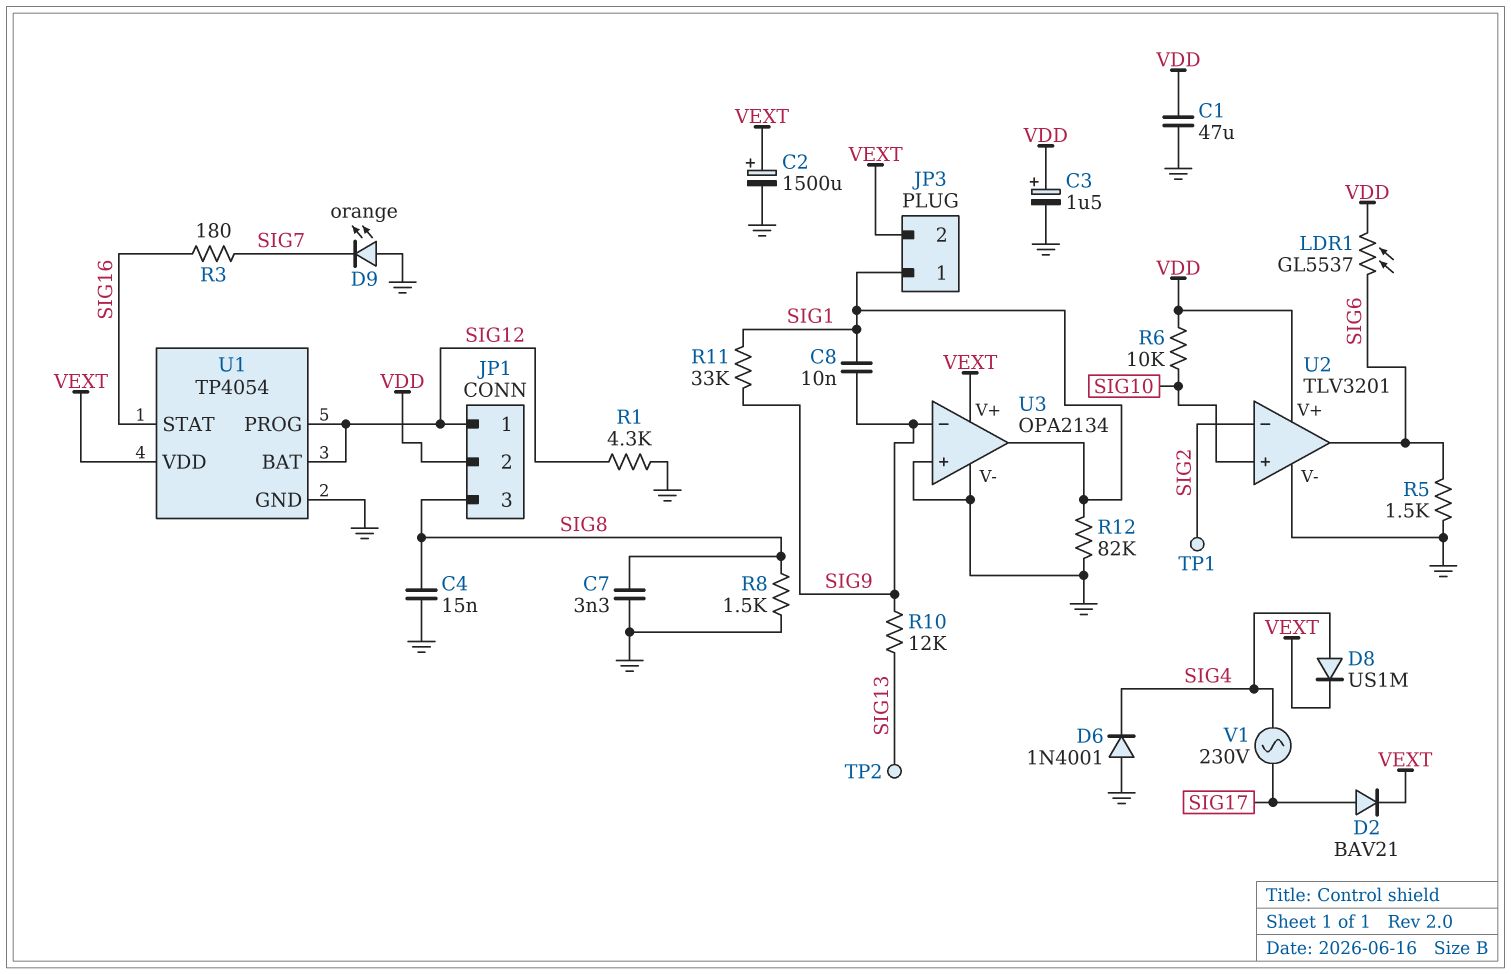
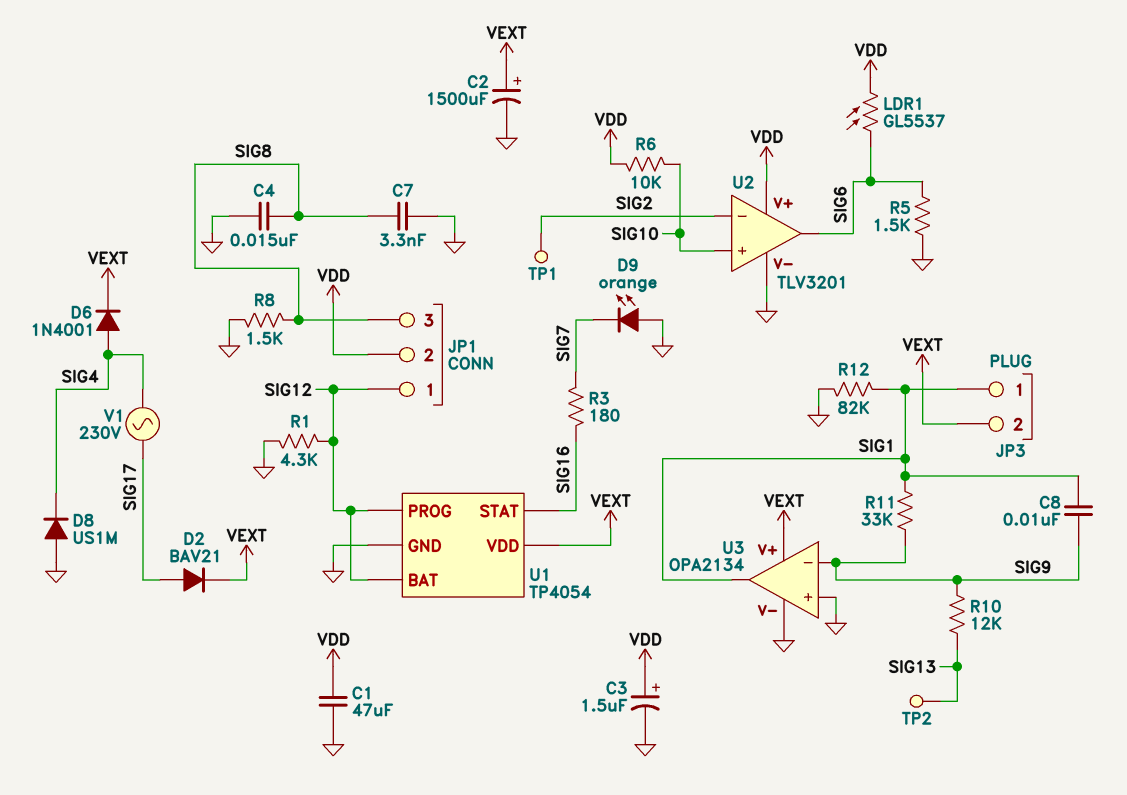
D6: diode 1N4001 (A GND, K SIG4) -> diode 1N4001 (A SIG4, K VEXT)
D8: diode US1M (A SIG4, K VEXT) -> diode US1M (A GND, K SIG4)

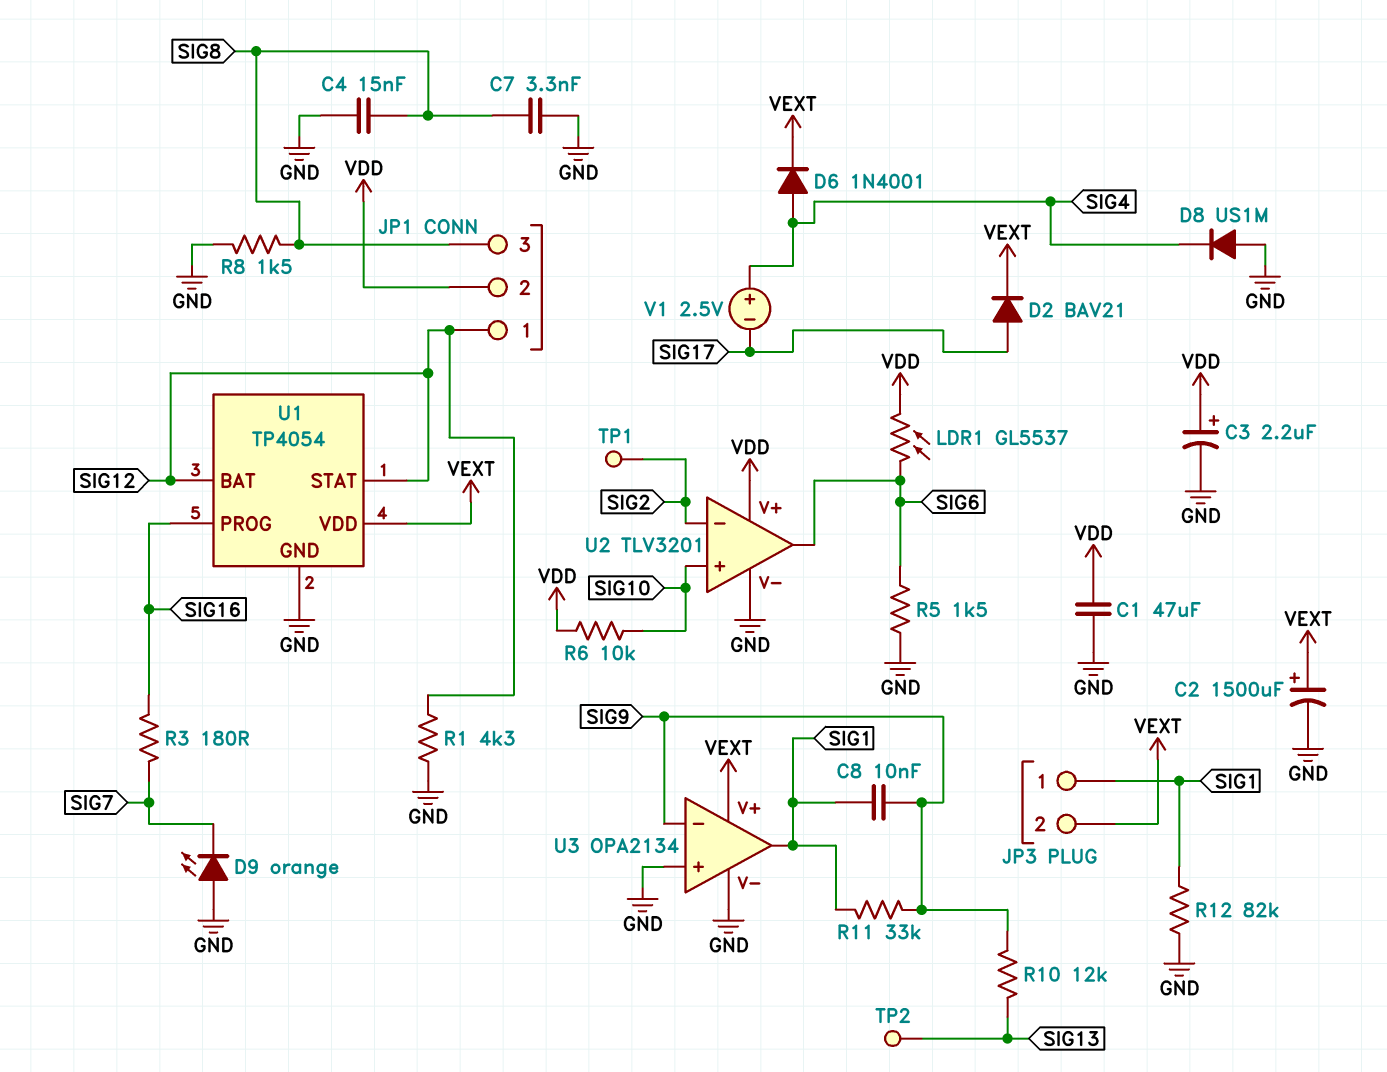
C3: 1.5uF (plus VDD, minus GND) -> 2.2uF (plus VDD, minus GND)
U1 pin PROG: SIG12 -> SIG16
U1 pin STAT: SIG16 -> SIG12
V1: AC 230V (SIG4, SIG17) -> 2.5V (plus SIG4, minus SIG17)

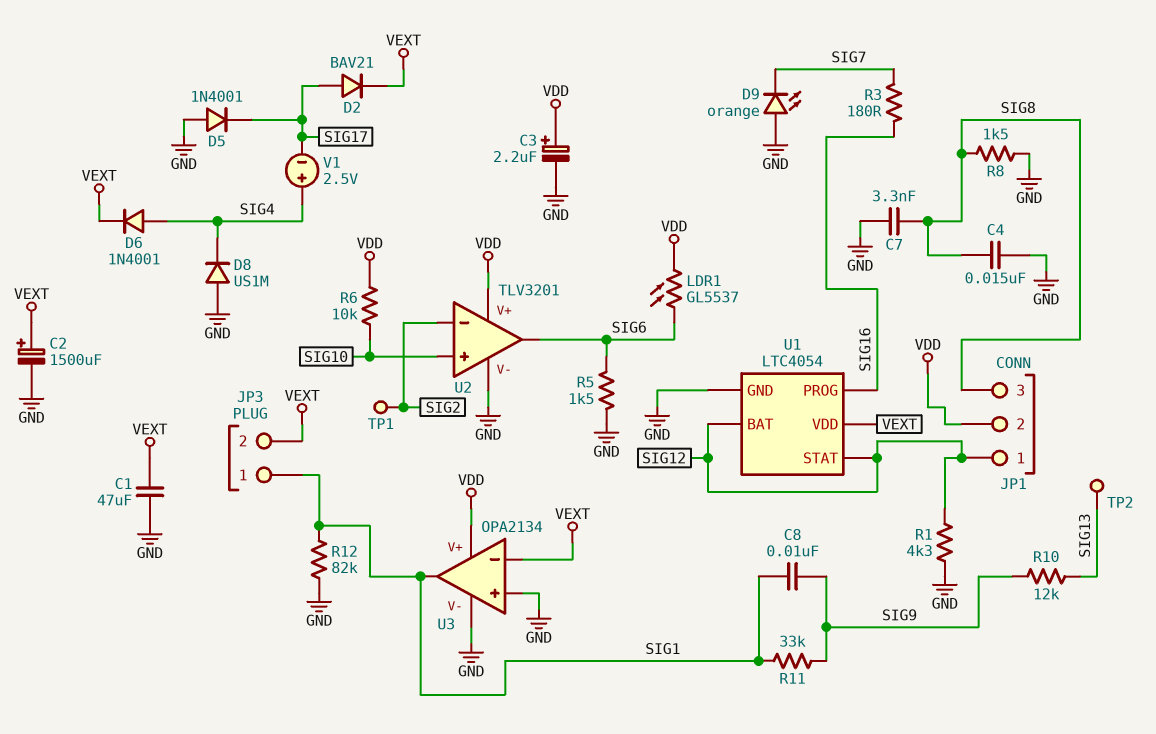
C1: 47uF (GND, VDD) -> 47uF (GND, VEXT)
D5: none -> diode 1N4001 (A GND, K SIG17)
U1: TP4054 -> LTC4054
U3 pin V+: VEXT -> VDD
U3 pin in-: SIG9 -> VEXT

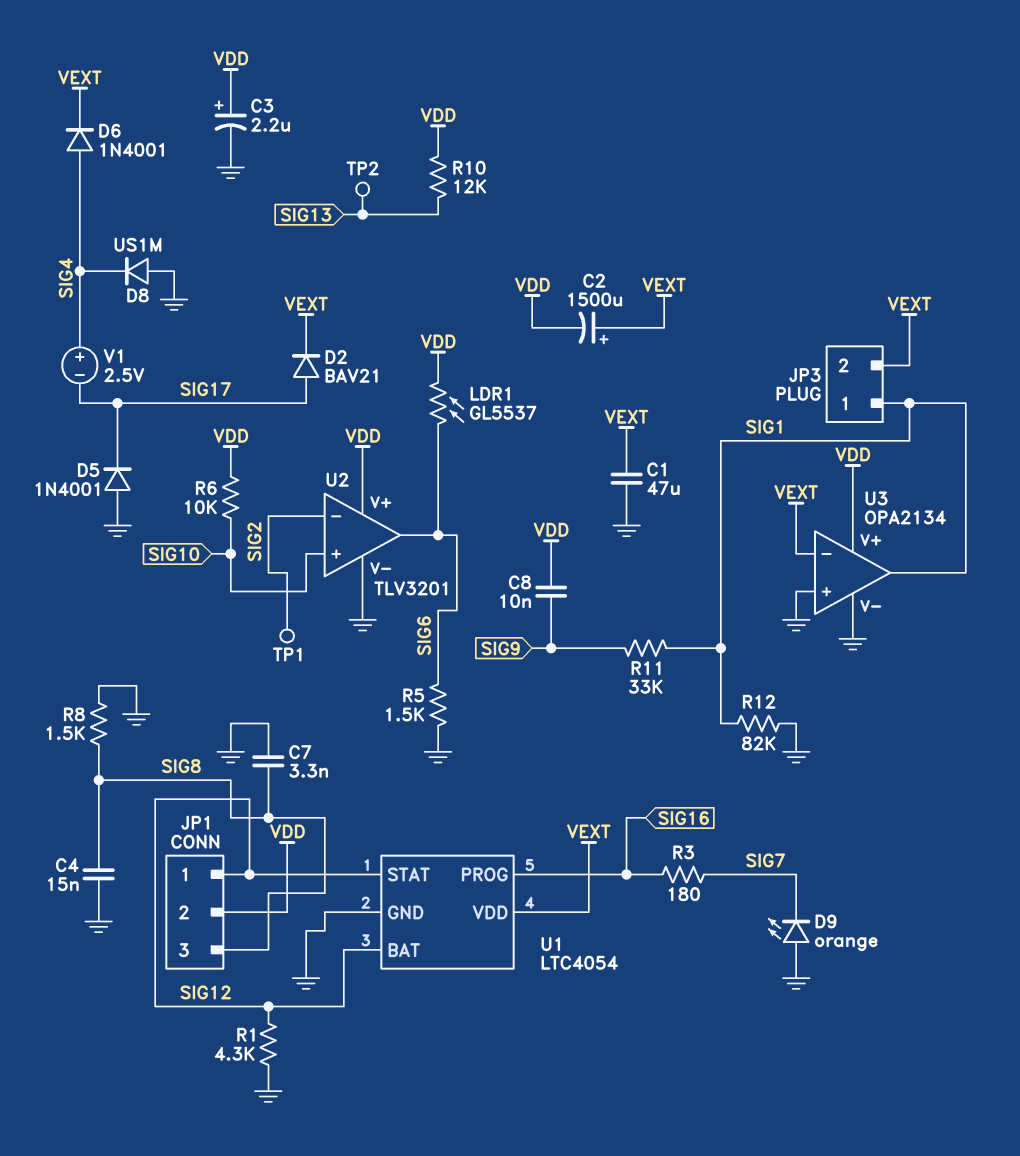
C2: 1500uF (plus VEXT, minus GND) -> 1500uF (plus VEXT, minus VDD)
C8: 10nF (SIG1, SIG9) -> 10nF (SIG9, VDD)
R10: 12k (SIG9, SIG13) -> 12k (SIG13, VDD)

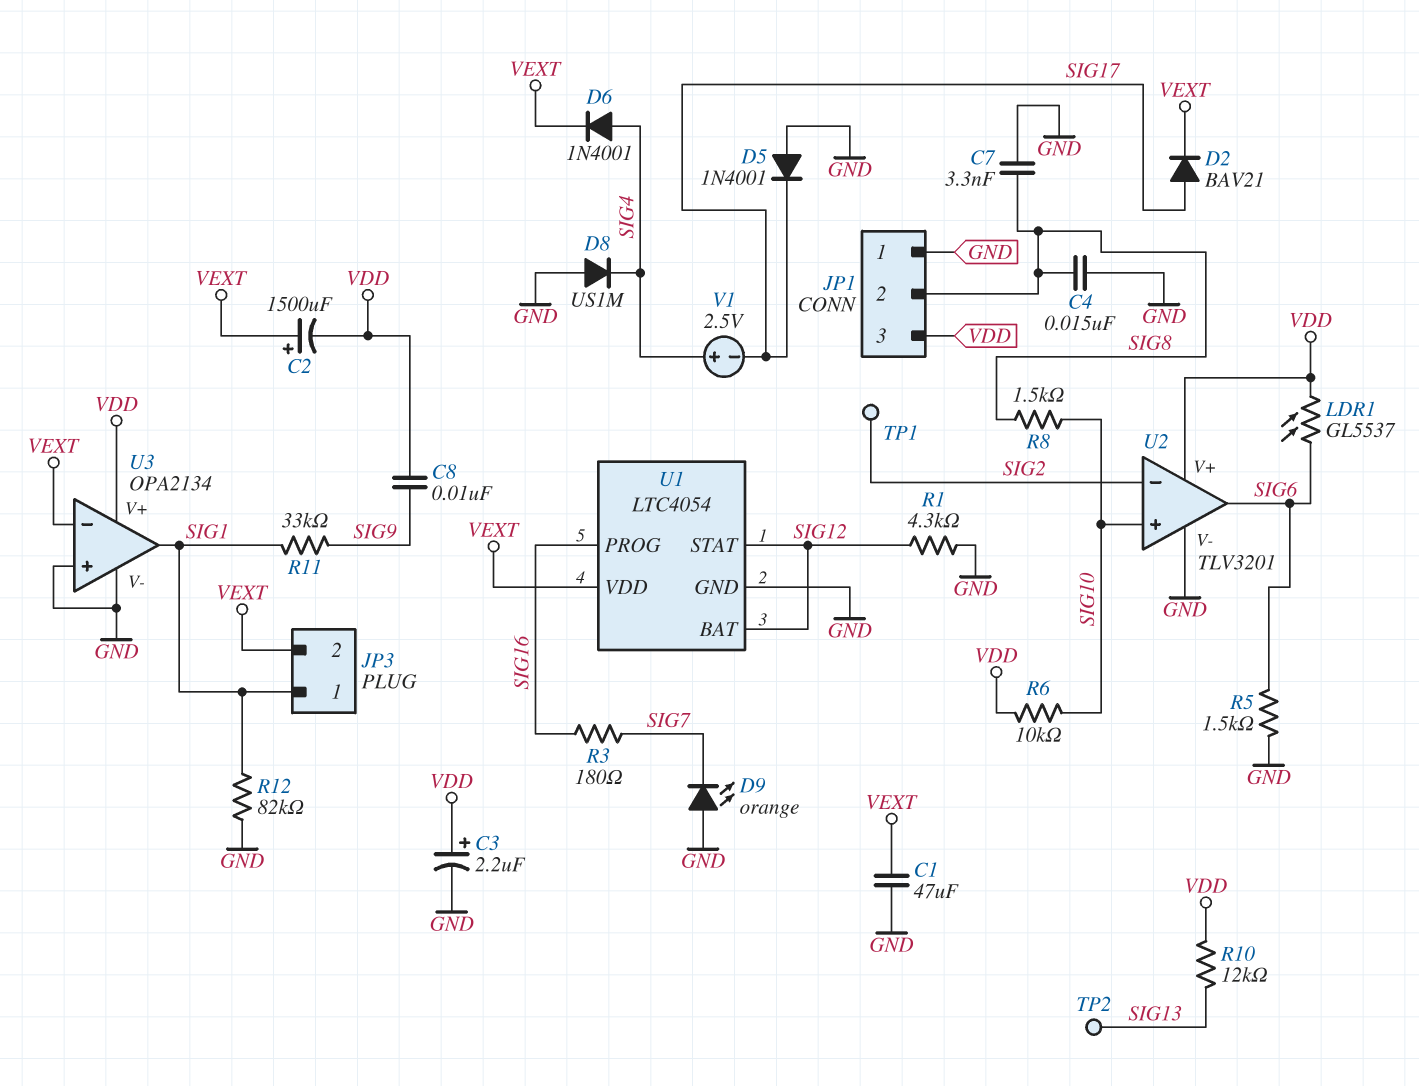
JP1 pin 1: SIG12 -> GND
JP1 pin 2: VDD -> SIG8
JP1 pin 3: SIG8 -> VDD
R8: 1.5k (GND, SIG8) -> 1.5k (SIG8, SIG10)

